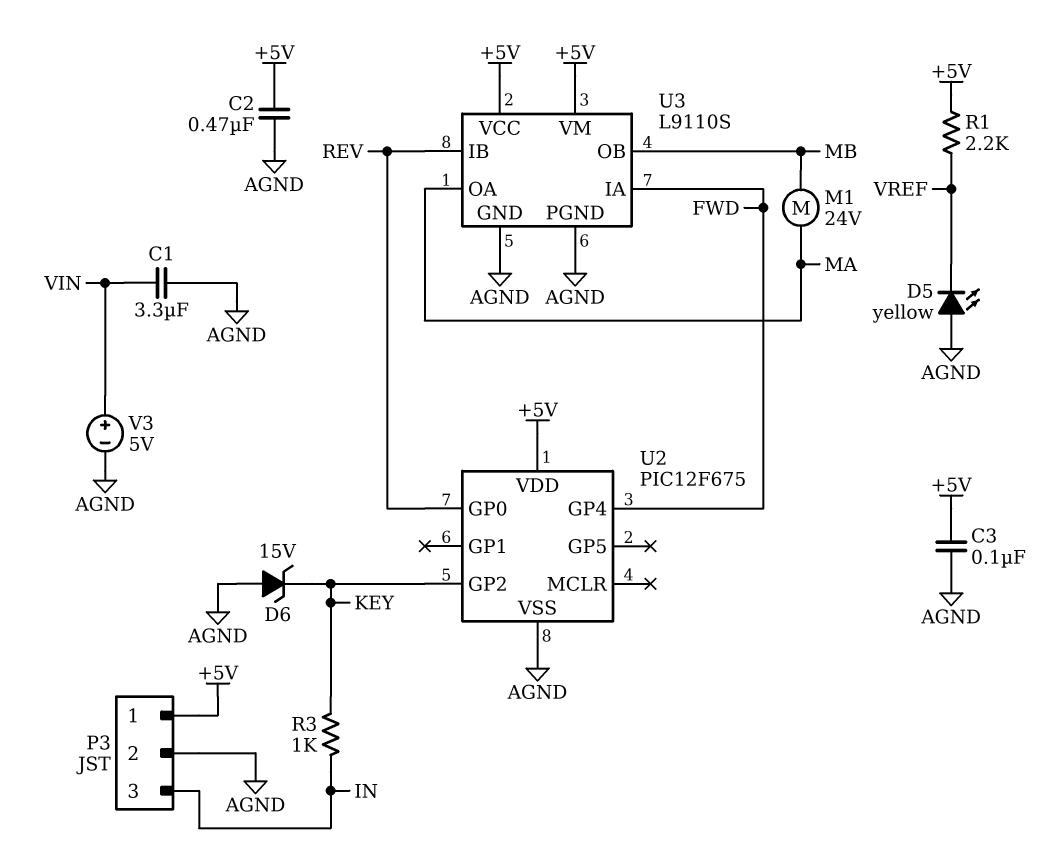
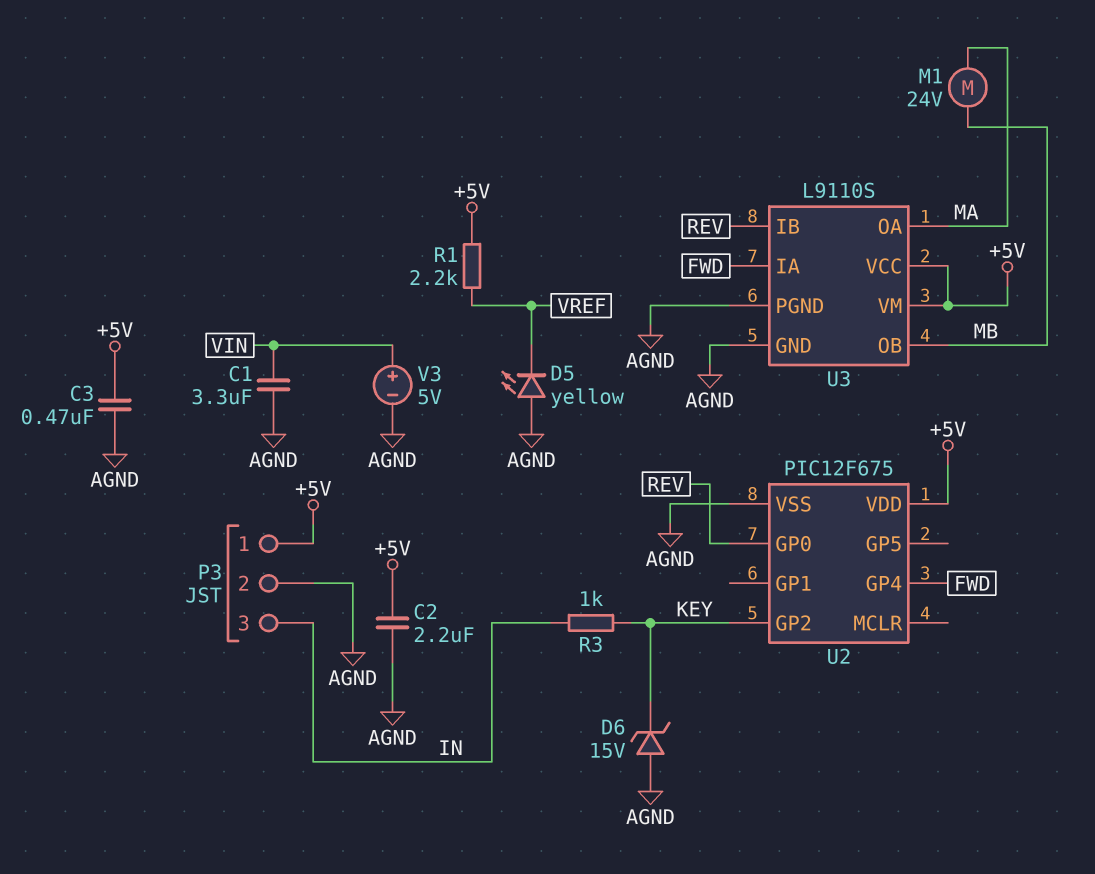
C2: 470nF (+5V, AGND) -> 2.2uF (+5V, AGND)
C3: 100nF (+5V, AGND) -> 470nF (+5V, AGND)

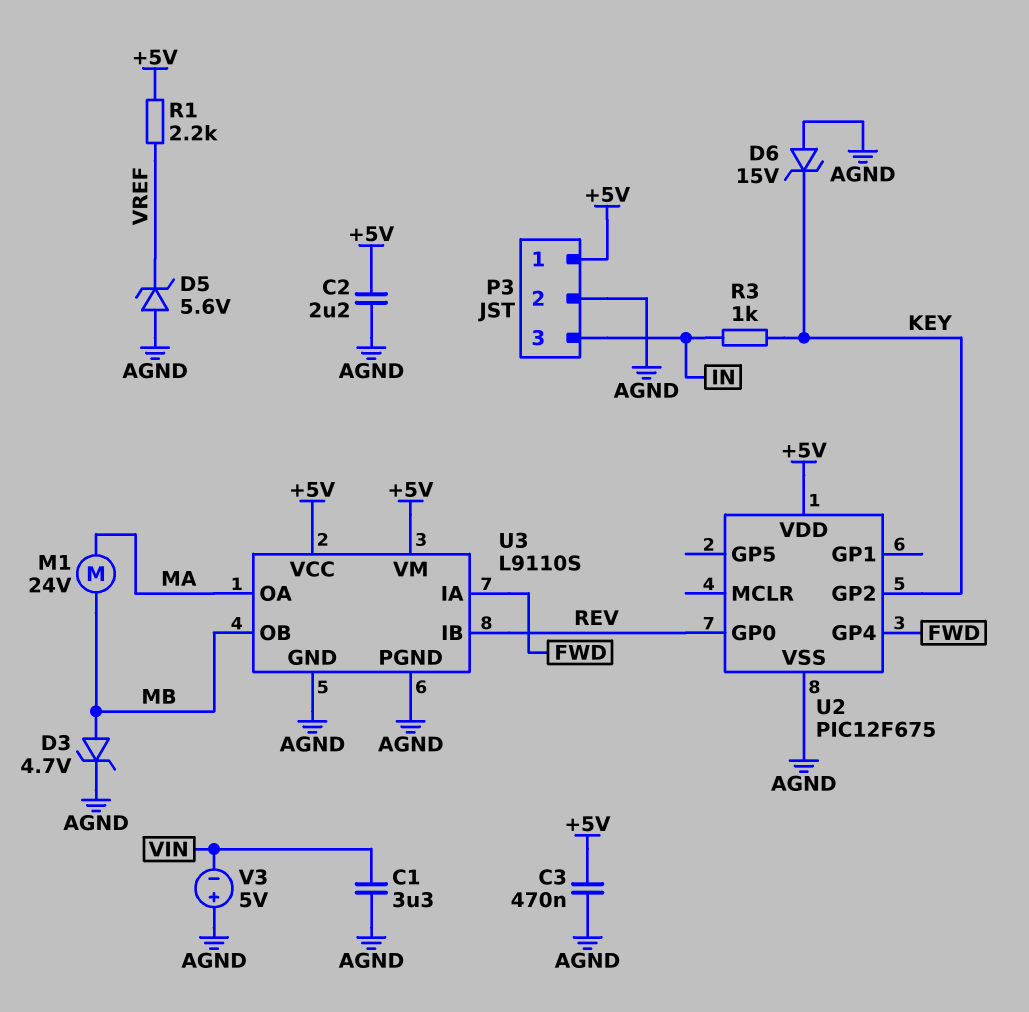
D3: none -> zener 4.7V (A MB, K AGND)
D5: LED yellow (A AGND, K VREF) -> zener 5.6V (A AGND, K VREF)
V3: 5V (plus VIN, minus AGND) -> 5V (plus AGND, minus VIN)

